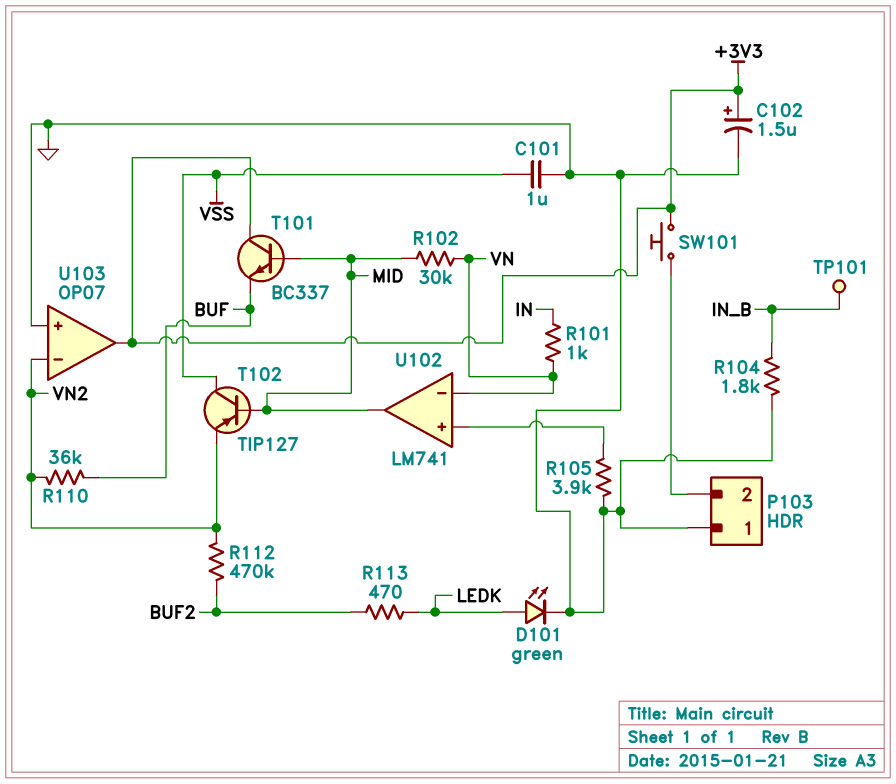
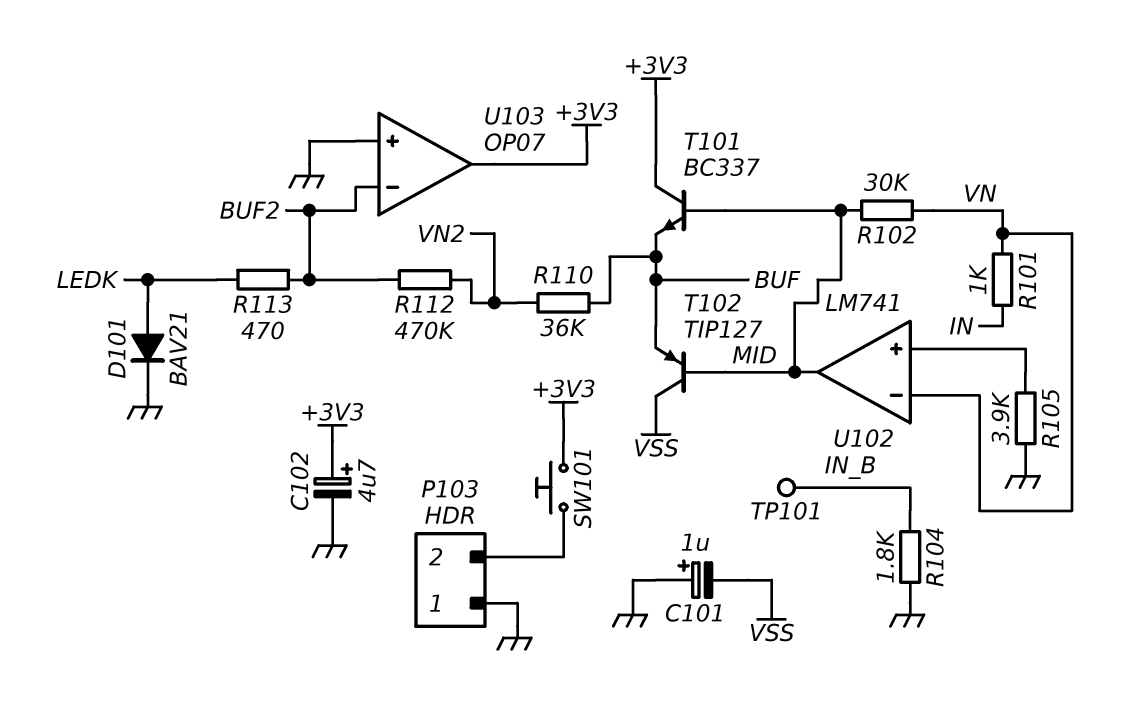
C101: 1uF (GND, VSS) -> 1uF (plus GND, minus VSS)
C102: 1.5uF (plus +3V3, minus GND) -> 4.7uF (plus +3V3, minus GND)
D101: LED green (A LEDK, K GND) -> diode BAV21 (A LEDK, K GND)
T102: PNP TIP127 (B MID, C VSS, E VN2) -> PNP TIP127 (B MID, C VSS, E BUF)
U103 pin in-: VN2 -> BUF2

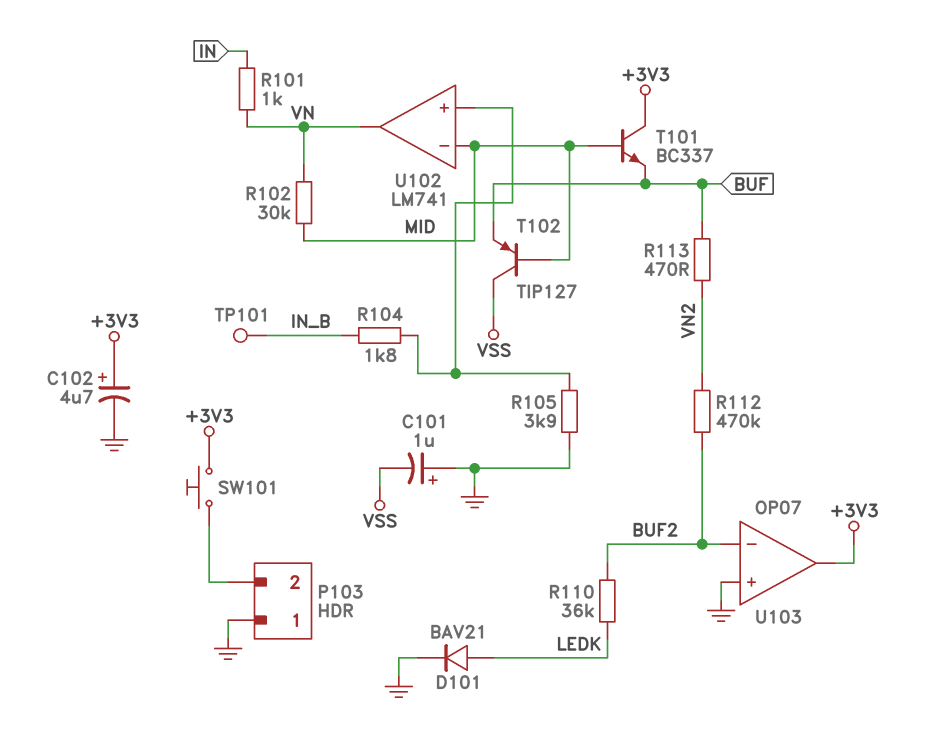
R104: 1.8k (GND, IN_B) -> 1.8k (IN_B, U102/in+)
R110: 36k (BUF, VN2) -> 36k (BUF2, LEDK)
R113: 470 (BUF2, LEDK) -> 470 (BUF, VN2)
U102 pin in-: VN -> MID
U102 pin out: MID -> VN

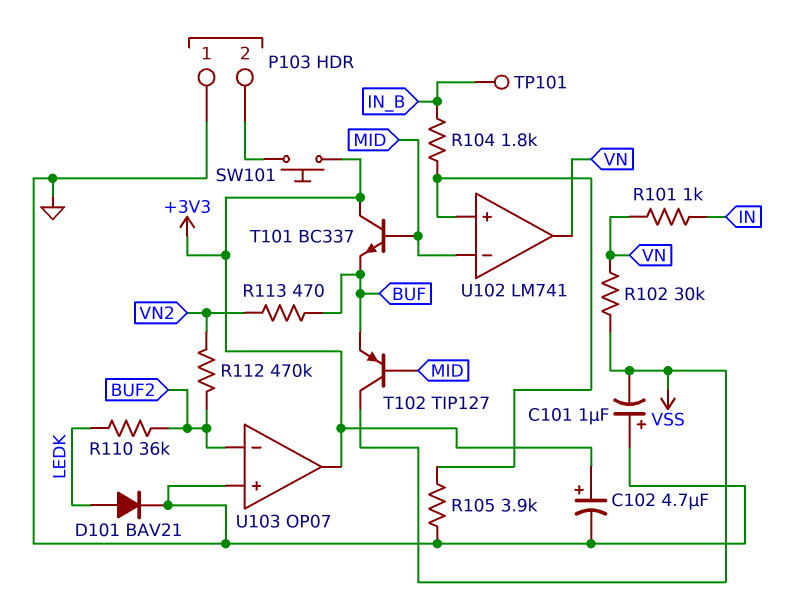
R102: 30k (MID, VN) -> 30k (VN, VSS)

